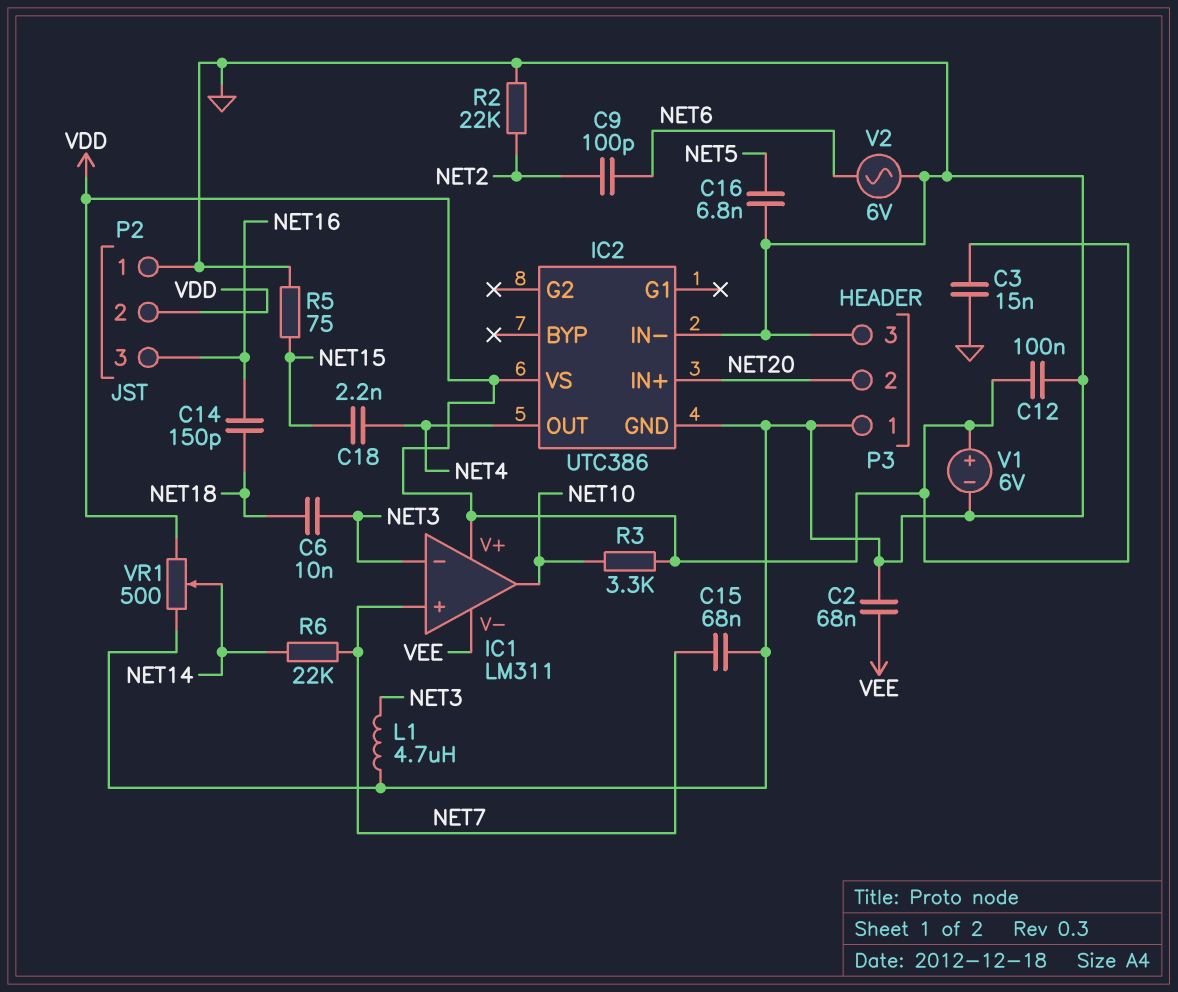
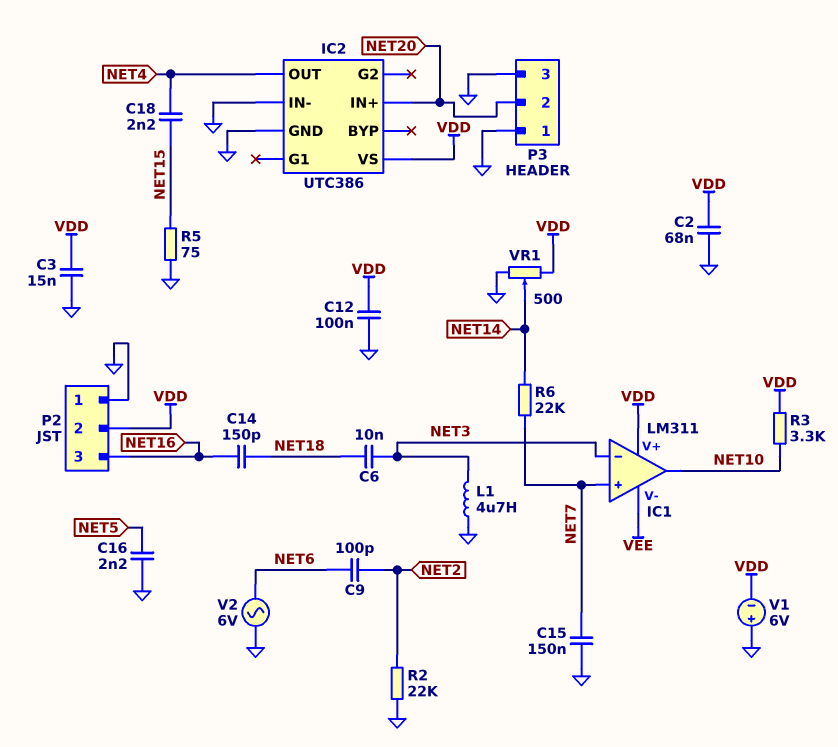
C2: 68nF (GND, VEE) -> 68nF (GND, VDD)
C15: 68nF (GND, NET7) -> 150nF (GND, NET7)
C16: 6.8nF (GND, NET5) -> 2.2nF (GND, NET5)
V1: 6V (plus VDD, minus GND) -> 6V (plus GND, minus VDD)

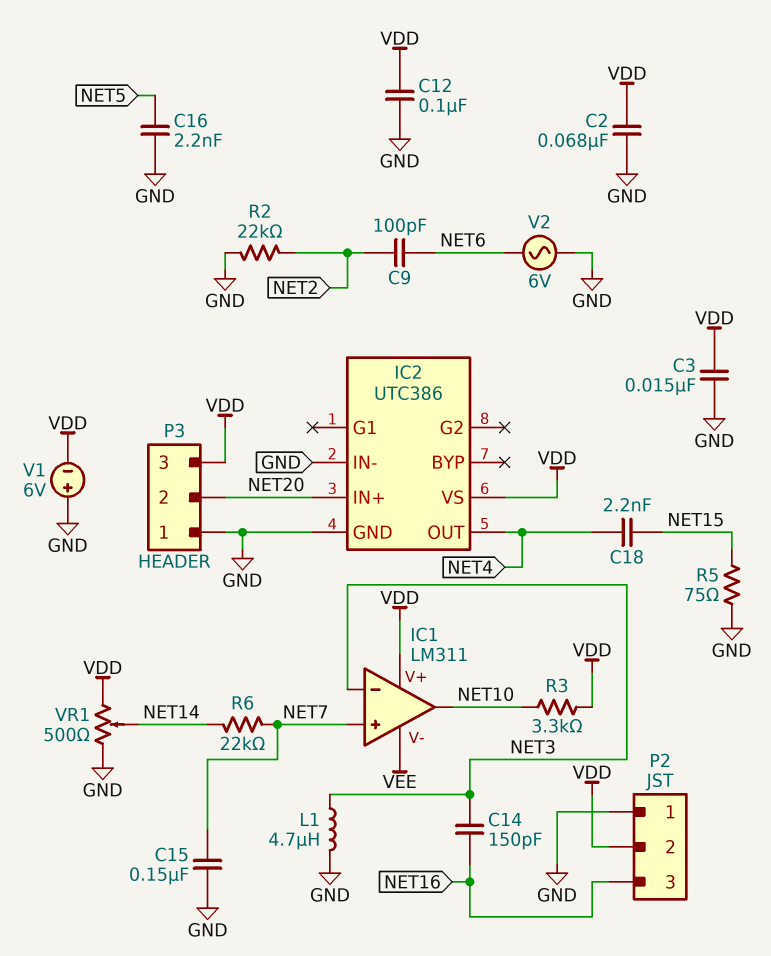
C6: 10nF (NET3, NET18) -> none
C14: 150pF (NET16, NET18) -> 150pF (NET3, NET16)
P3 pin 3: GND -> VDD

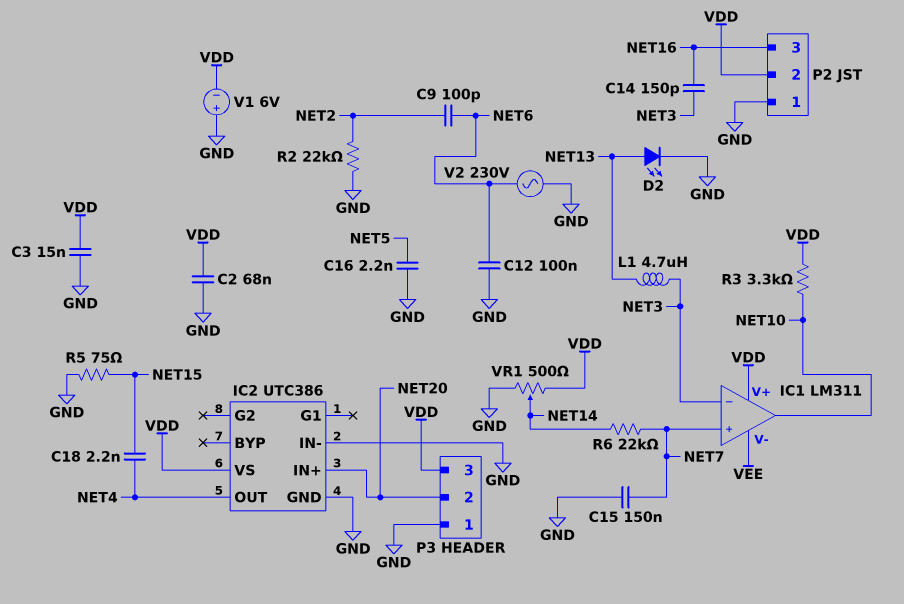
C12: 100nF (GND, VDD) -> 100nF (GND, NET6)
D2: none -> LED (A NET13, K GND)
L1: 4.7uH (GND, NET3) -> 4.7uH (NET3, NET13)
V2: AC 6V (GND, NET6) -> AC 230V (GND, NET6)

